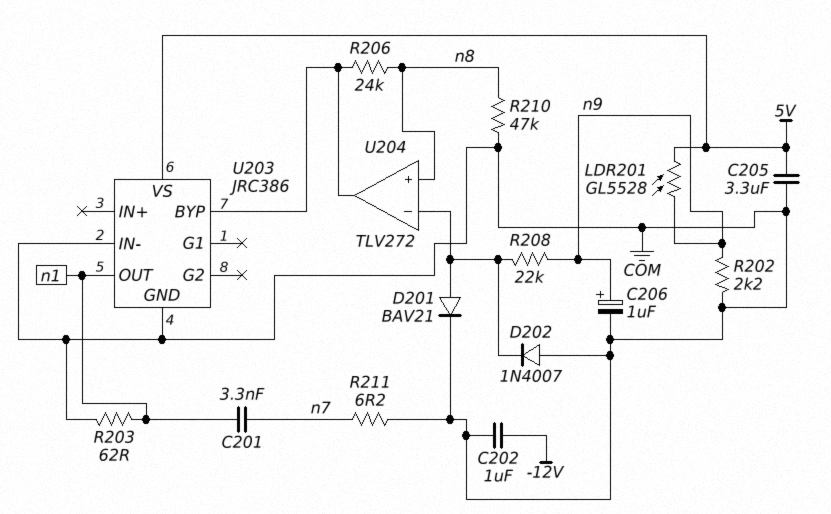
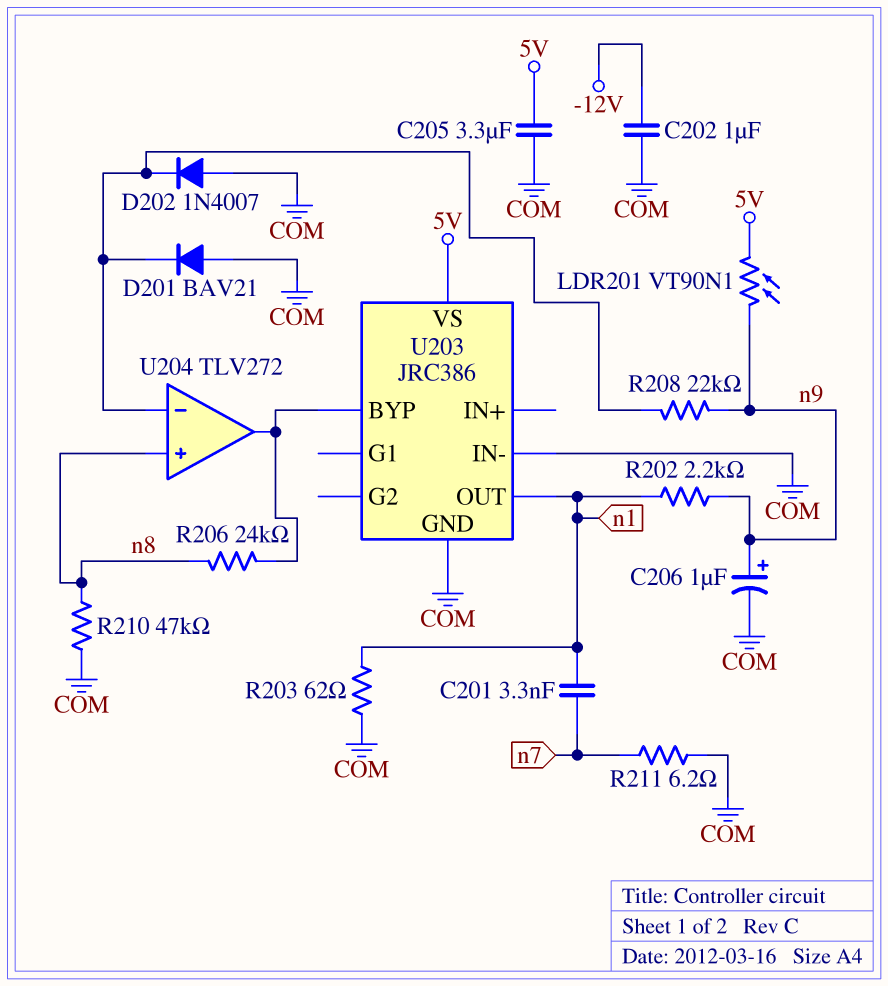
D201: diode BAV21 (A U204/in-, K COM) -> diode BAV21 (A COM, K U204/in-)
LDR201: GL5528 (5V, n9) -> VT90N1 (5V, n9)
R202: 2.2k (COM, n9) -> 2.2k (n1, n9)

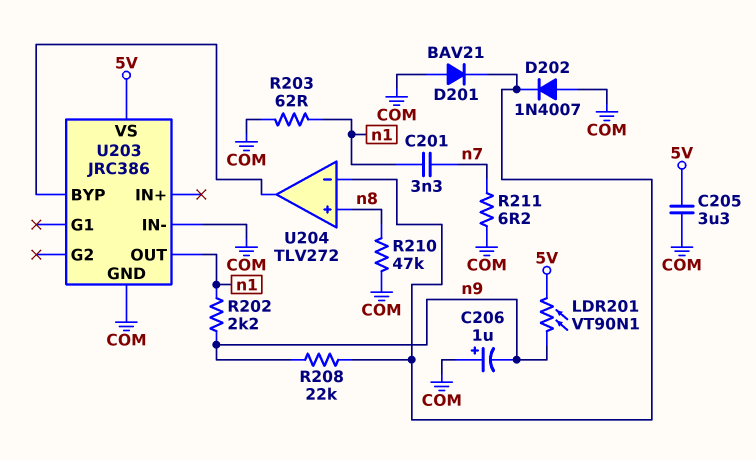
C202: 1uF (-12V, COM) -> none
C206: 1uF (plus n9, minus COM) -> 1uF (plus COM, minus n9)
R206: 24k (U203/BYP, n8) -> none

